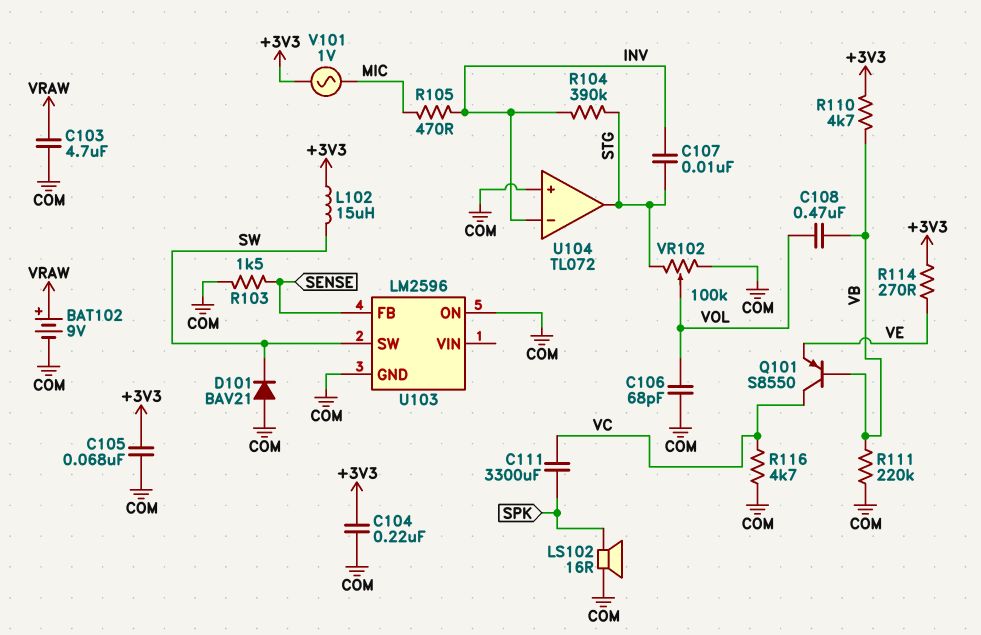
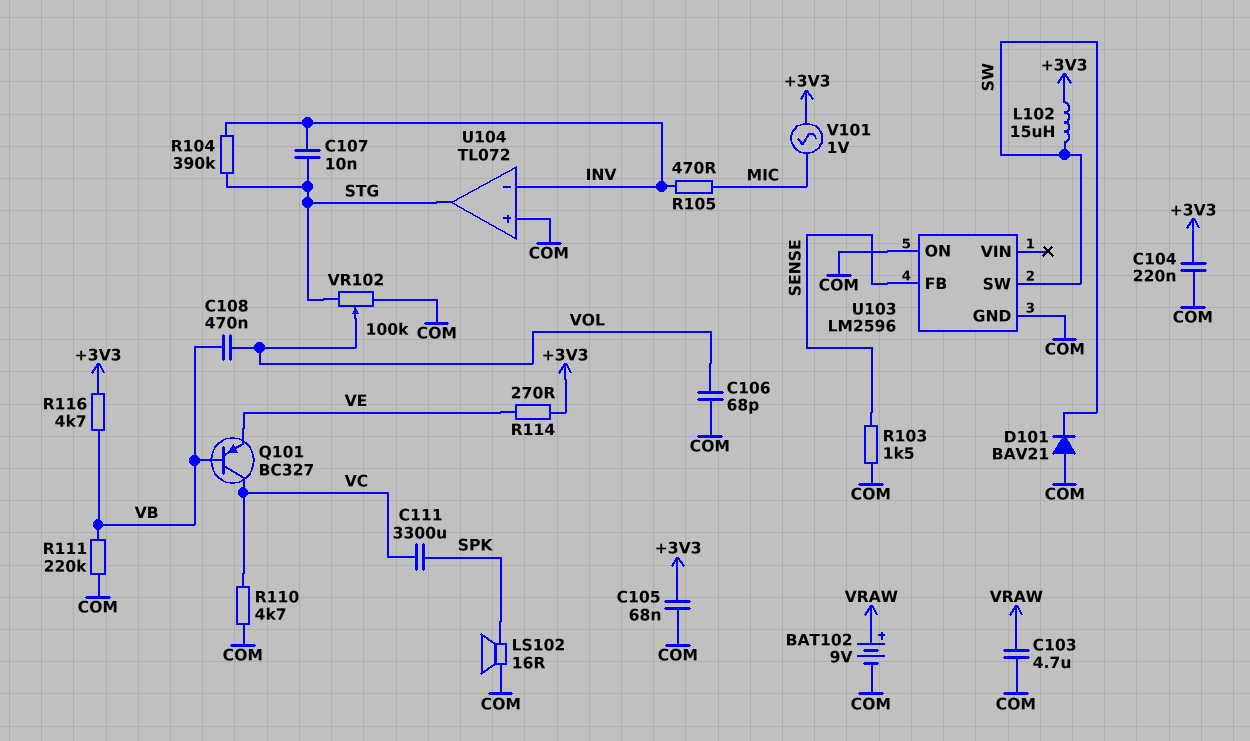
Q101: PNP S8550 (B VB, C VC, E VE) -> PNP BC327 (B VB, C VC, E VE)
R110: 4.7k (+3V3, VB) -> 4.7k (COM, VC)
R116: 4.7k (COM, VC) -> 4.7k (+3V3, VB)

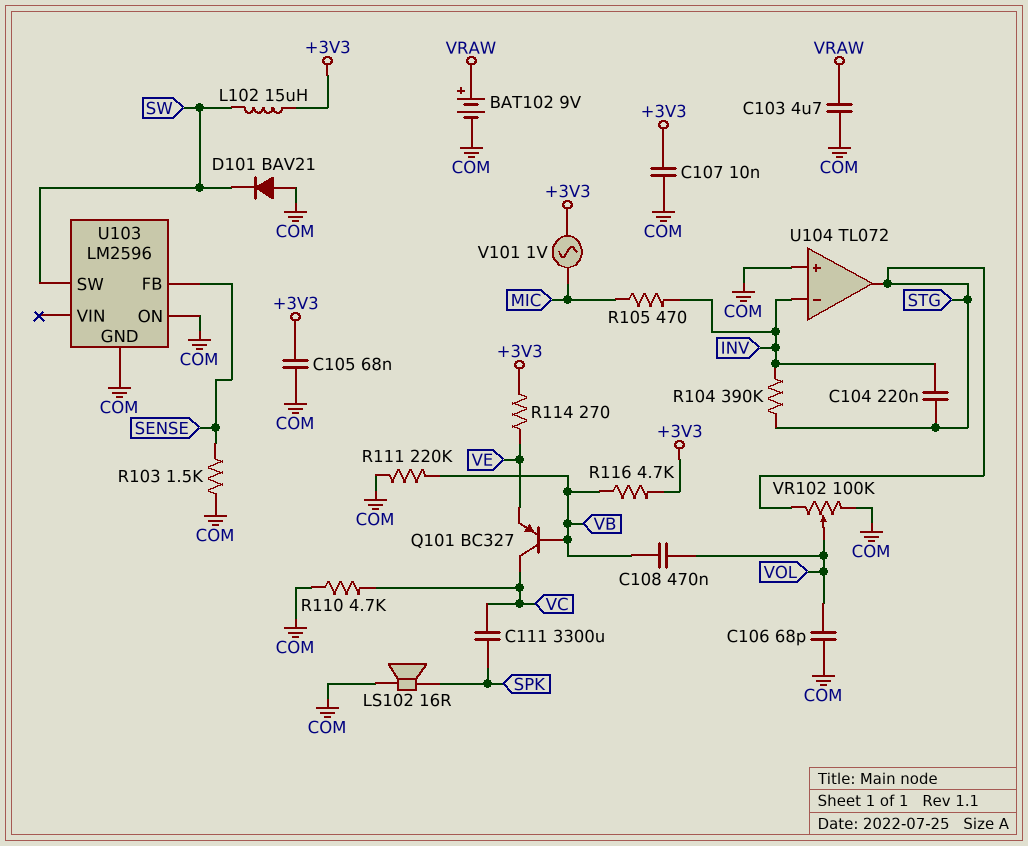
C104: 220nF (+3V3, COM) -> 220nF (INV, STG)
C107: 10nF (INV, STG) -> 10nF (+3V3, COM)

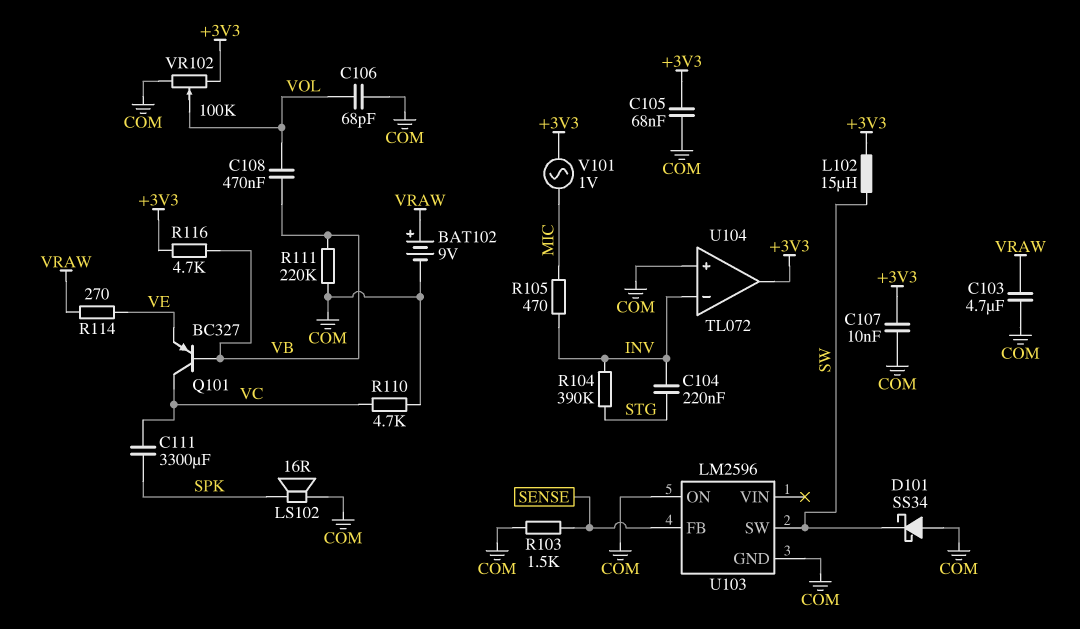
D101: diode BAV21 (A COM, K SW) -> schottky SS34 (A COM, K SW)
R114: 270 (+3V3, VE) -> 270 (VE, VRAW)
U104 pin out: STG -> +3V3
VR102: 100k (COM, STG, wiper VOL) -> 100k (+3V3, COM, wiper VOL)

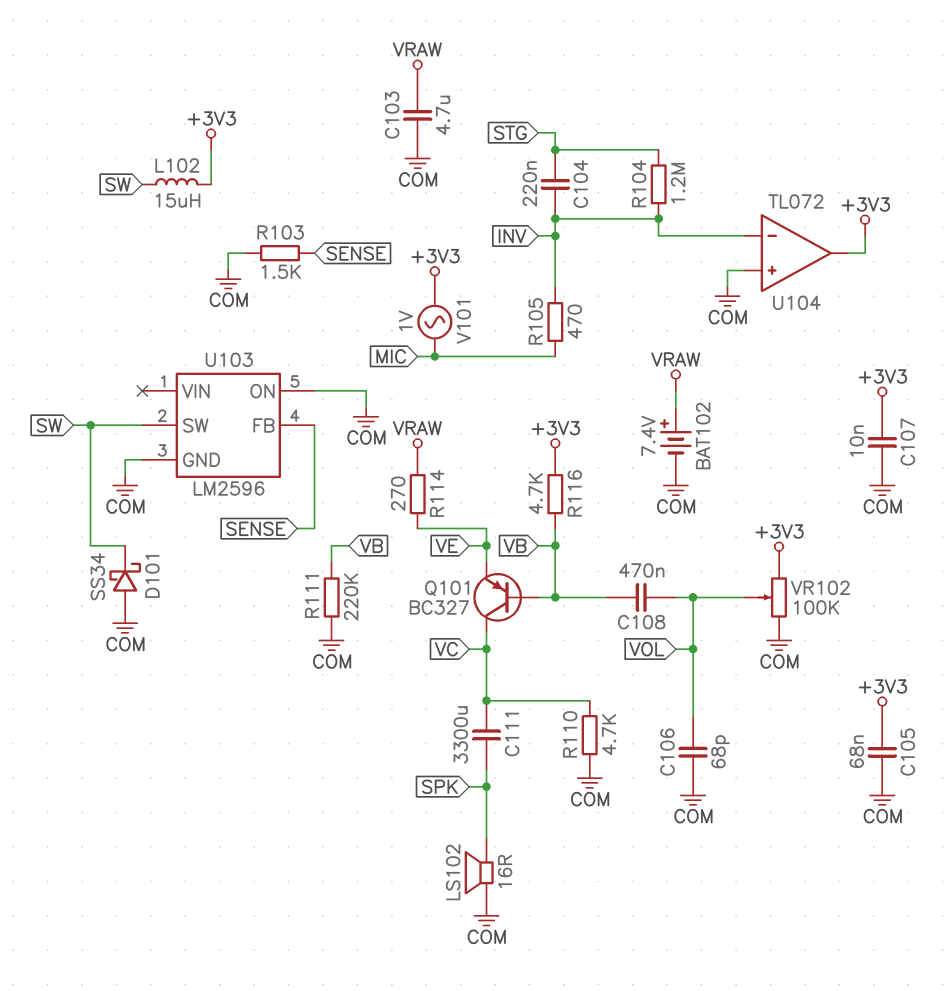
BAT102: 9V (plus VRAW, minus COM) -> 7.4V (plus VRAW, minus COM)
R104: 390k (INV, STG) -> 1.2M (INV, STG)

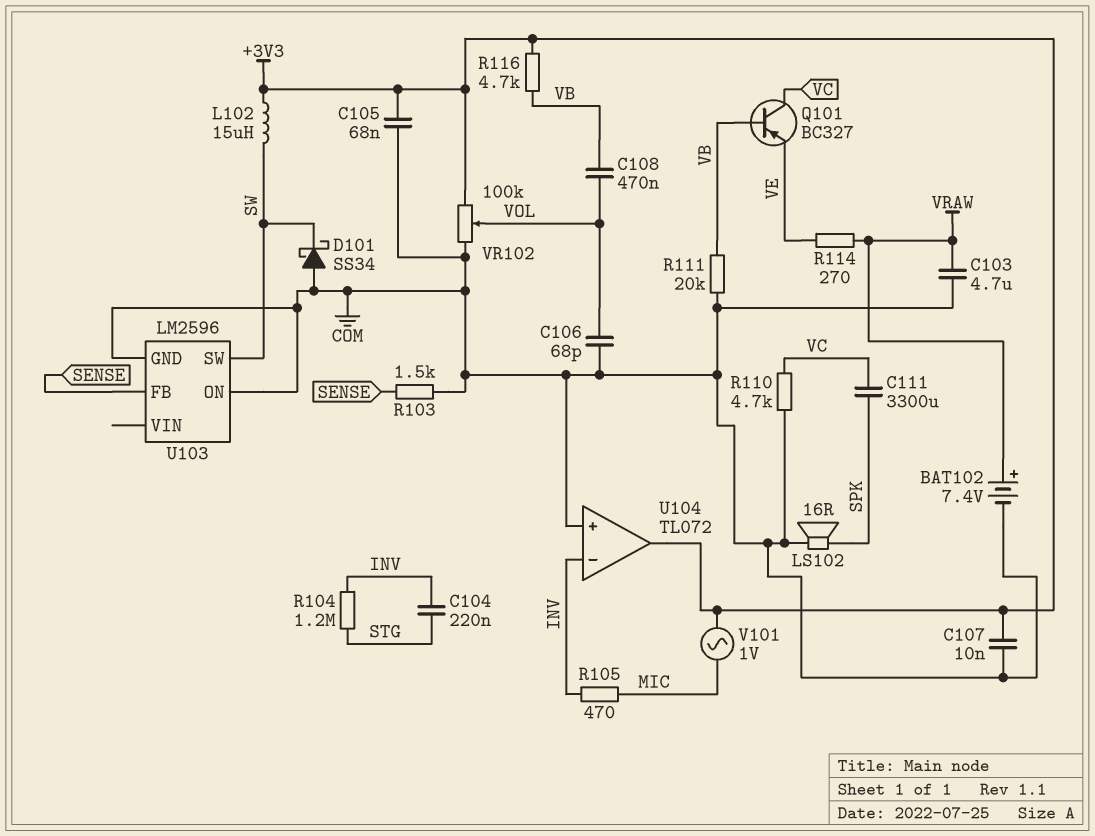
R111: 220k (COM, VB) -> 20k (COM, VB)

